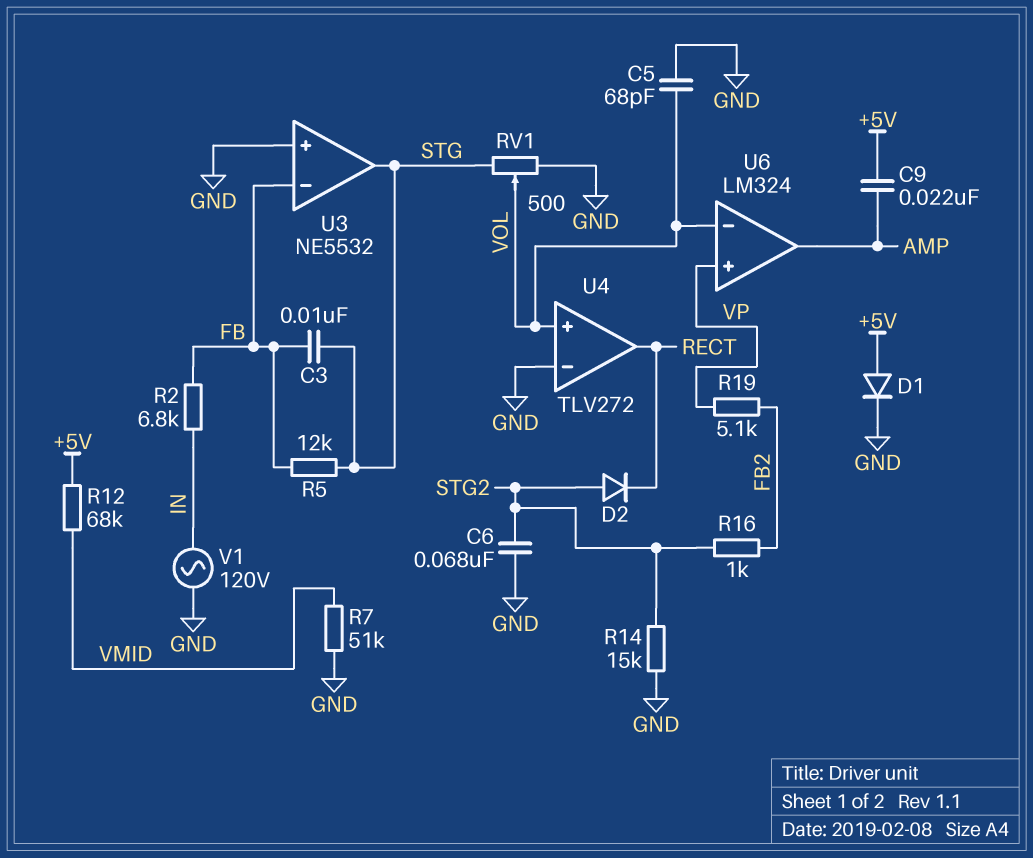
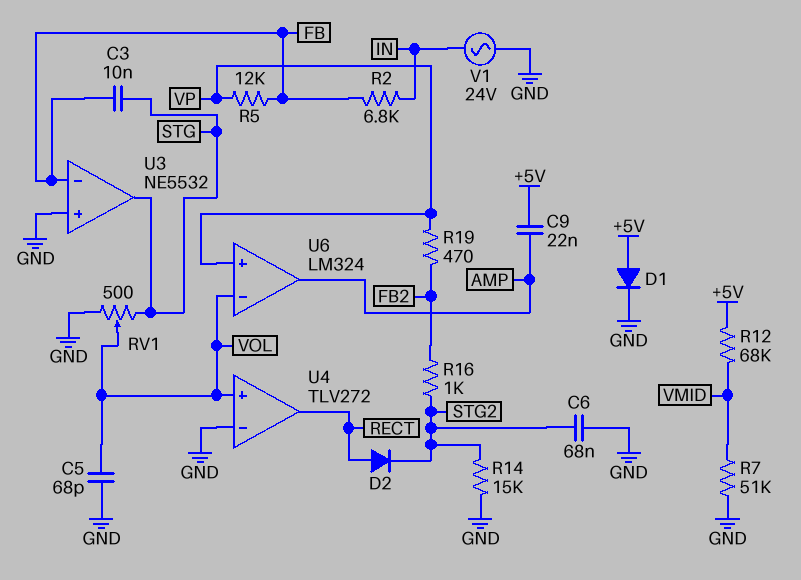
D2: diode (A STG2, K RECT) -> diode (A RECT, K STG2)
R5: 12k (FB, STG) -> 12k (FB, VP)
R19: 5.1k (FB2, VP) -> 470 (FB2, VP)
V1: AC 120V (GND, IN) -> AC 24V (GND, IN)

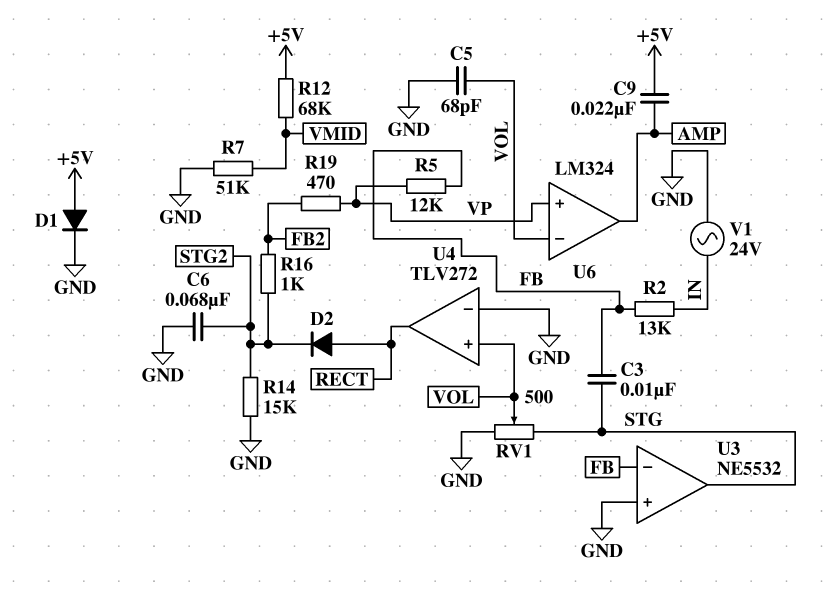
R2: 6.8k (FB, IN) -> 13k (FB, IN)

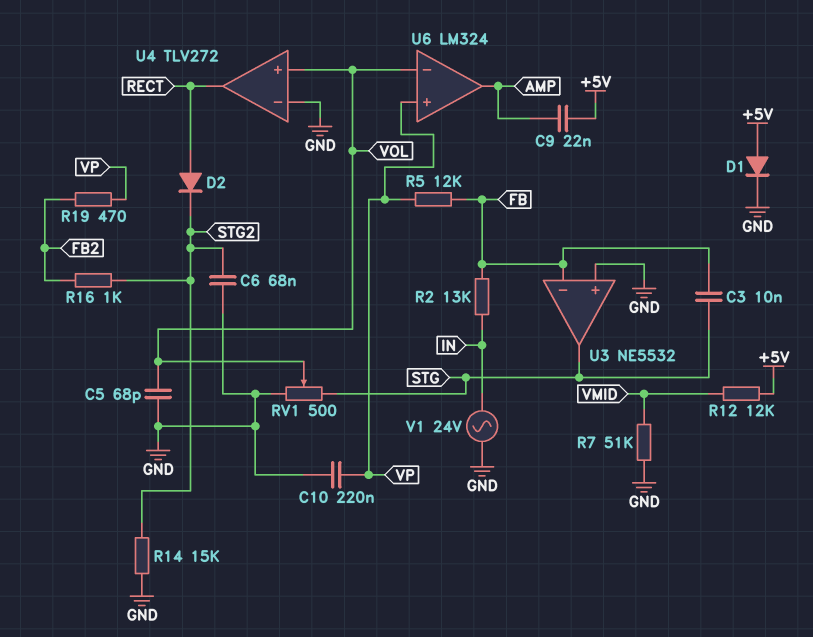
C10: none -> 220nF (GND, VP)
R12: 68k (+5V, VMID) -> 12k (+5V, VMID)

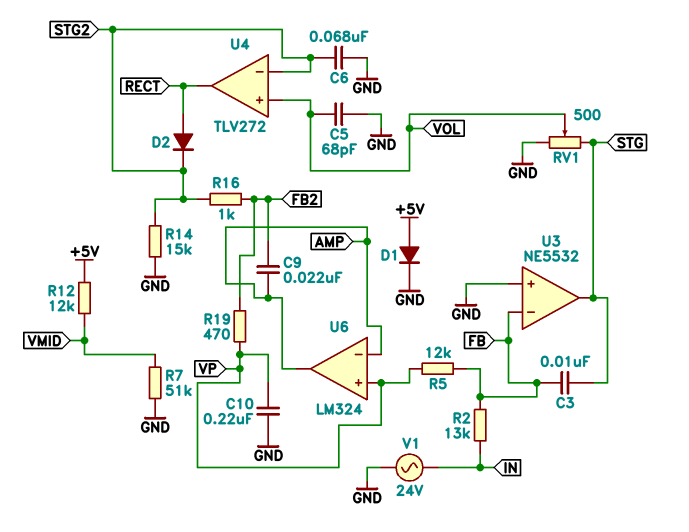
C9: 22nF (+5V, AMP) -> 22nF (AMP, FB2)
U4 pin in-: GND -> STG2
U6 pin in-: VOL -> AMP

